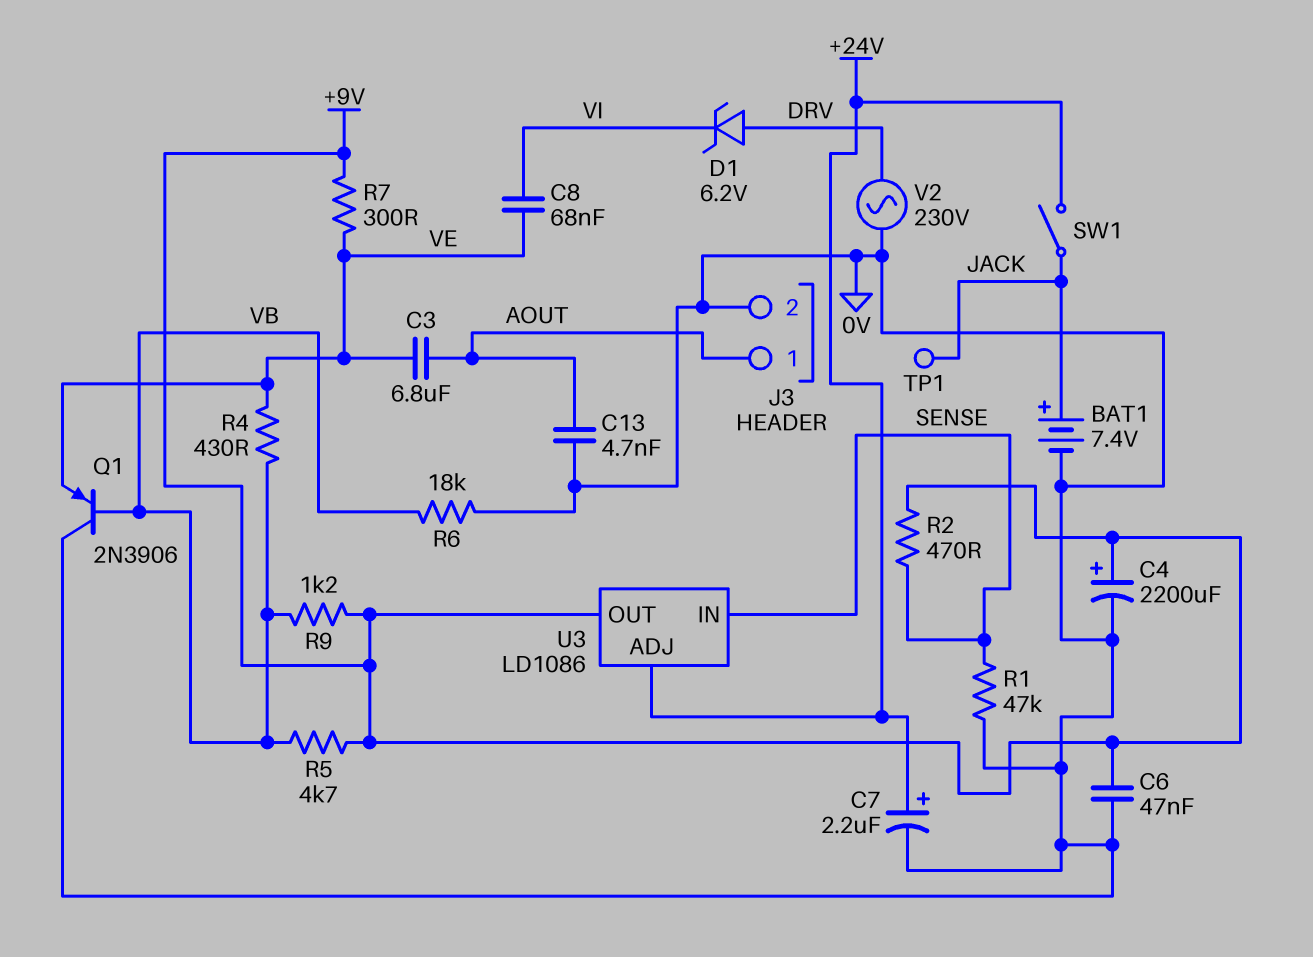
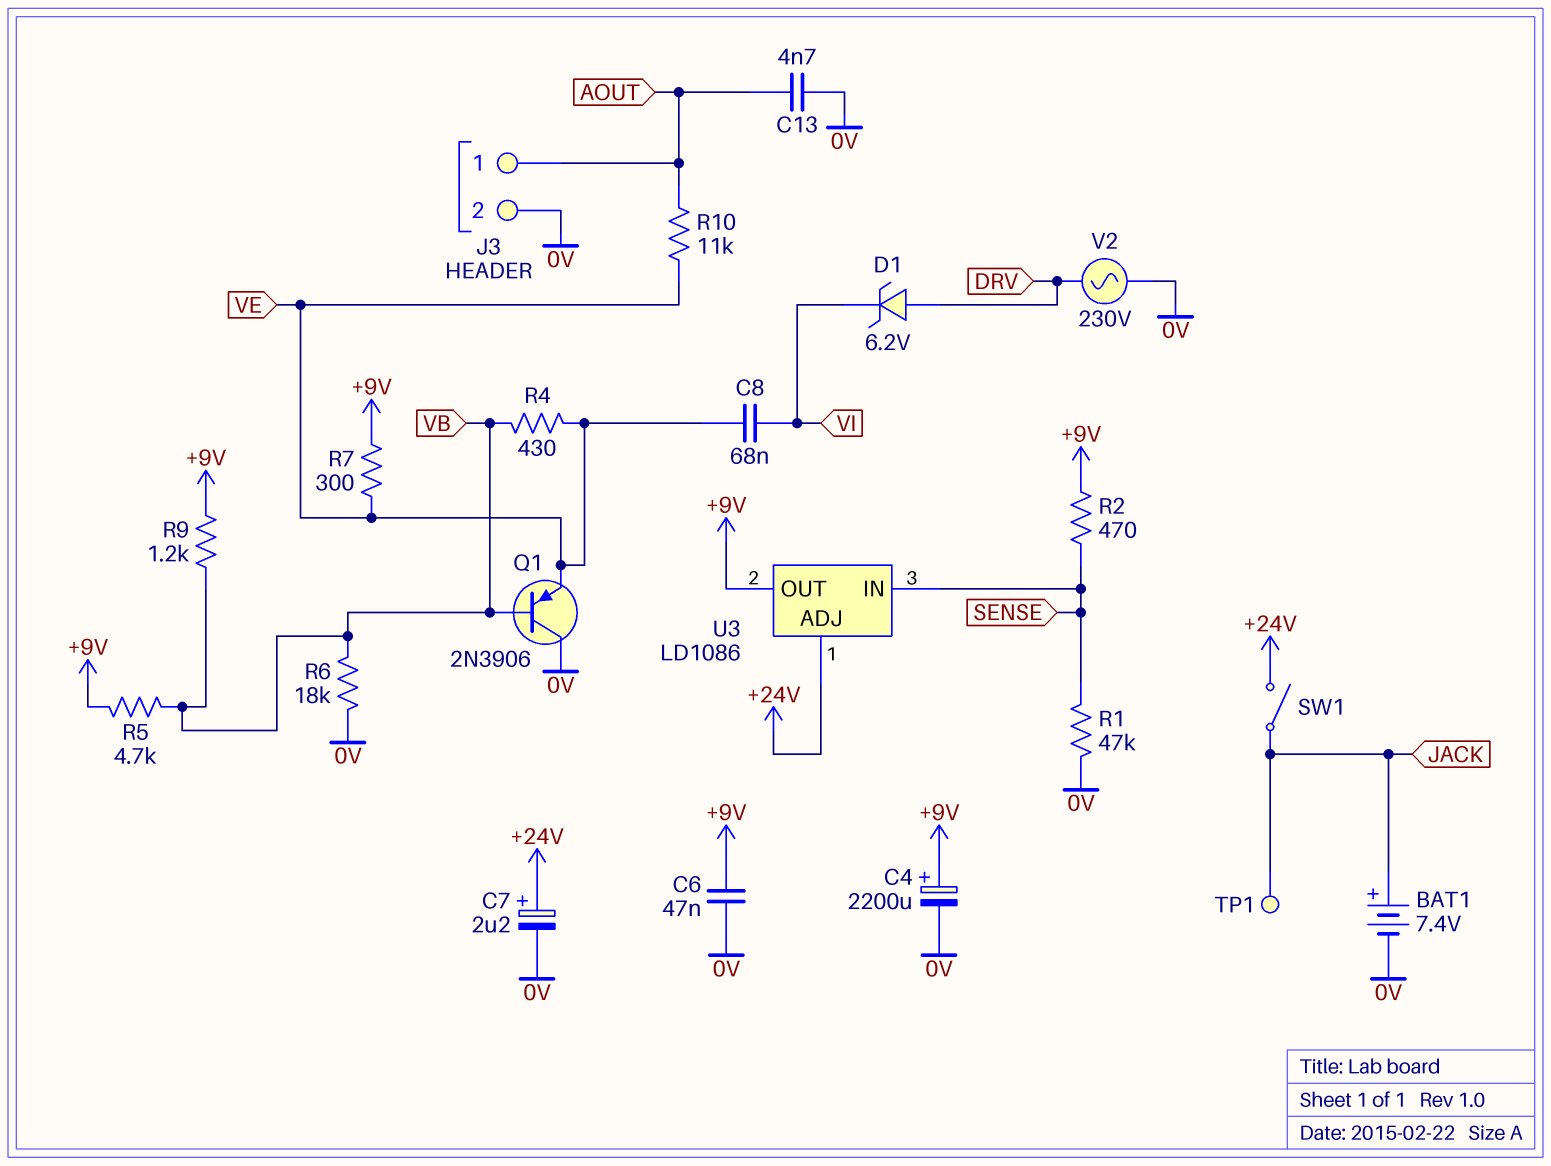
C3: 6.8uF (AOUT, VE) -> none
R10: none -> 11k (AOUT, VE)

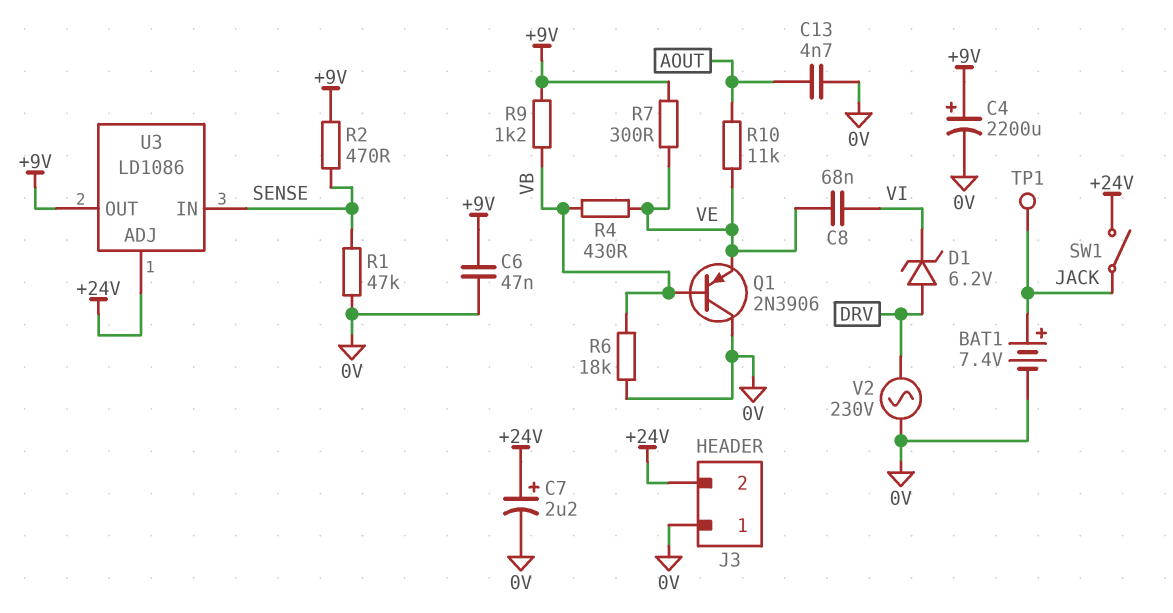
J3 pin 1: AOUT -> 0V
J3 pin 2: 0V -> +24V
R5: 4.7k (+9V, VB) -> none

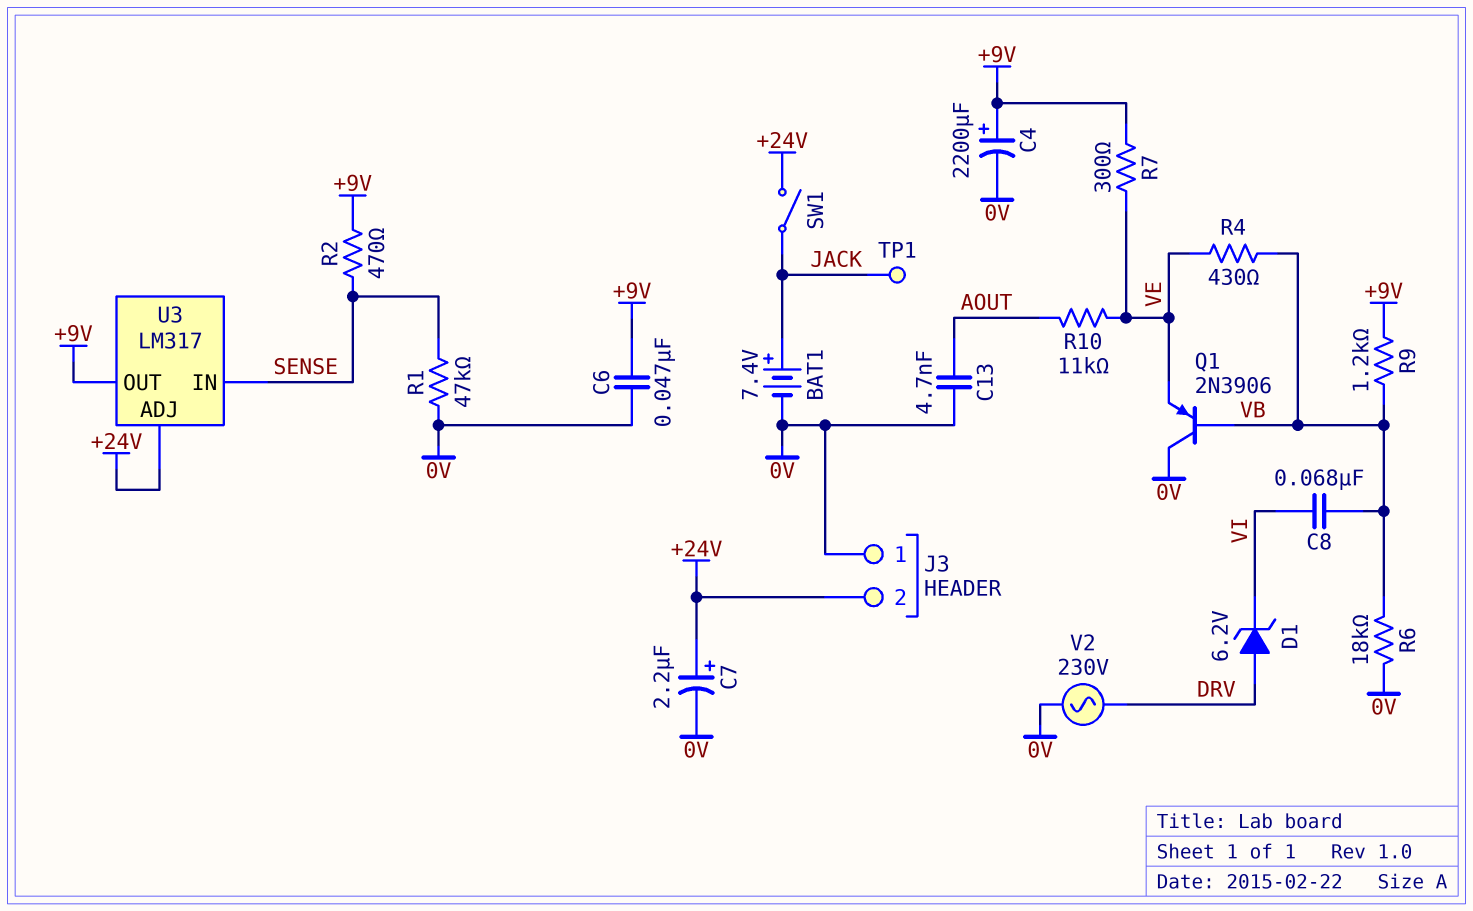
C8: 68nF (VE, VI) -> 68nF (VB, VI)
U3: LD1086 -> LM317

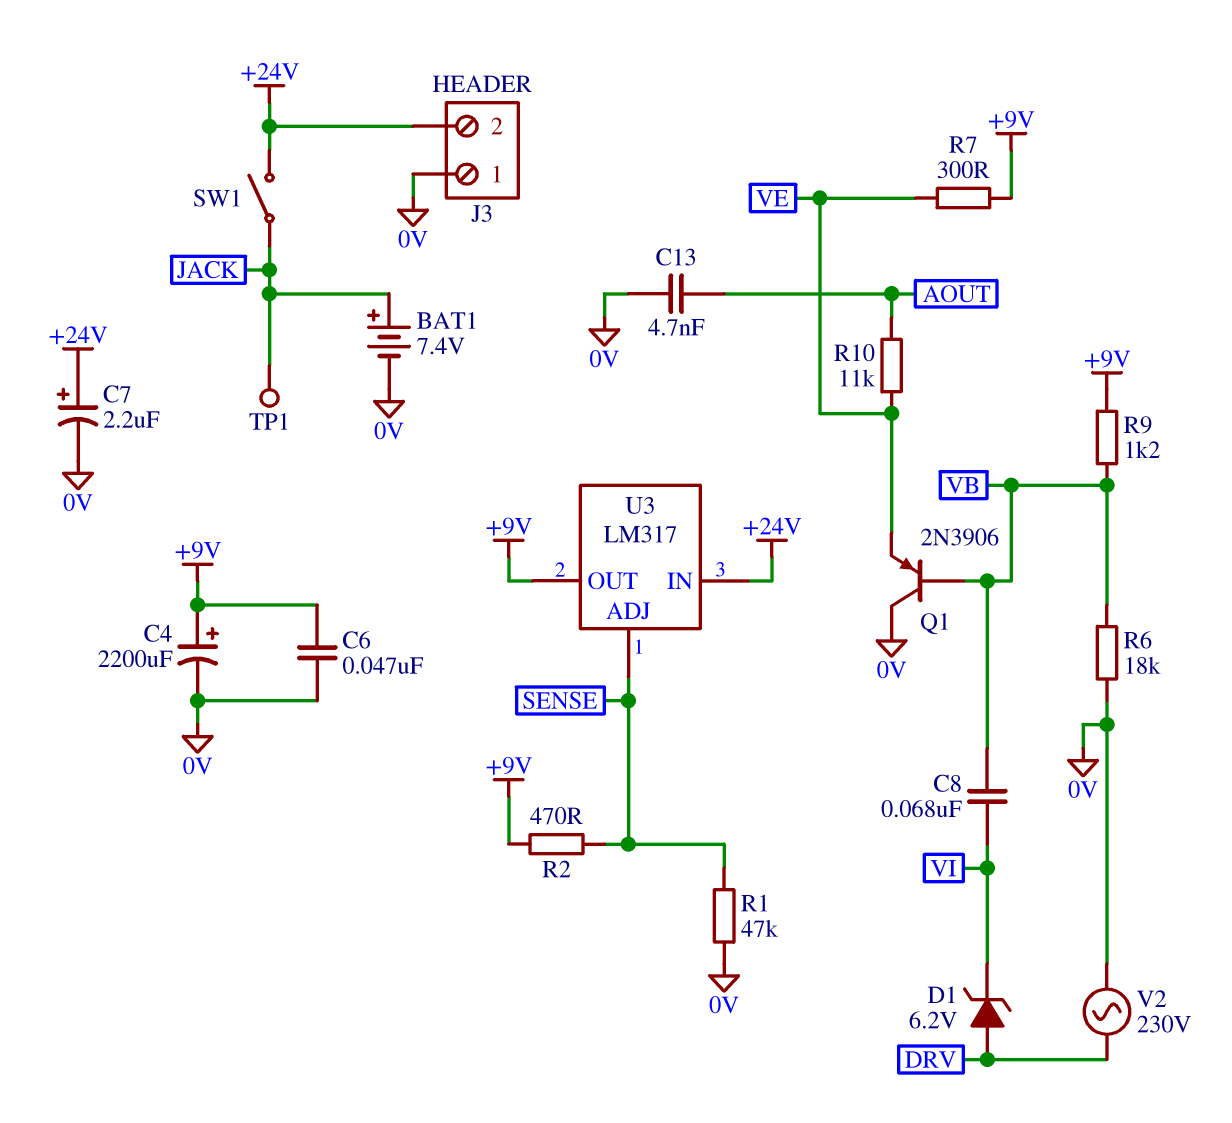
R4: 430 (VB, VE) -> none
U3 pin ADJ: +24V -> SENSE
U3 pin IN: SENSE -> +24V

